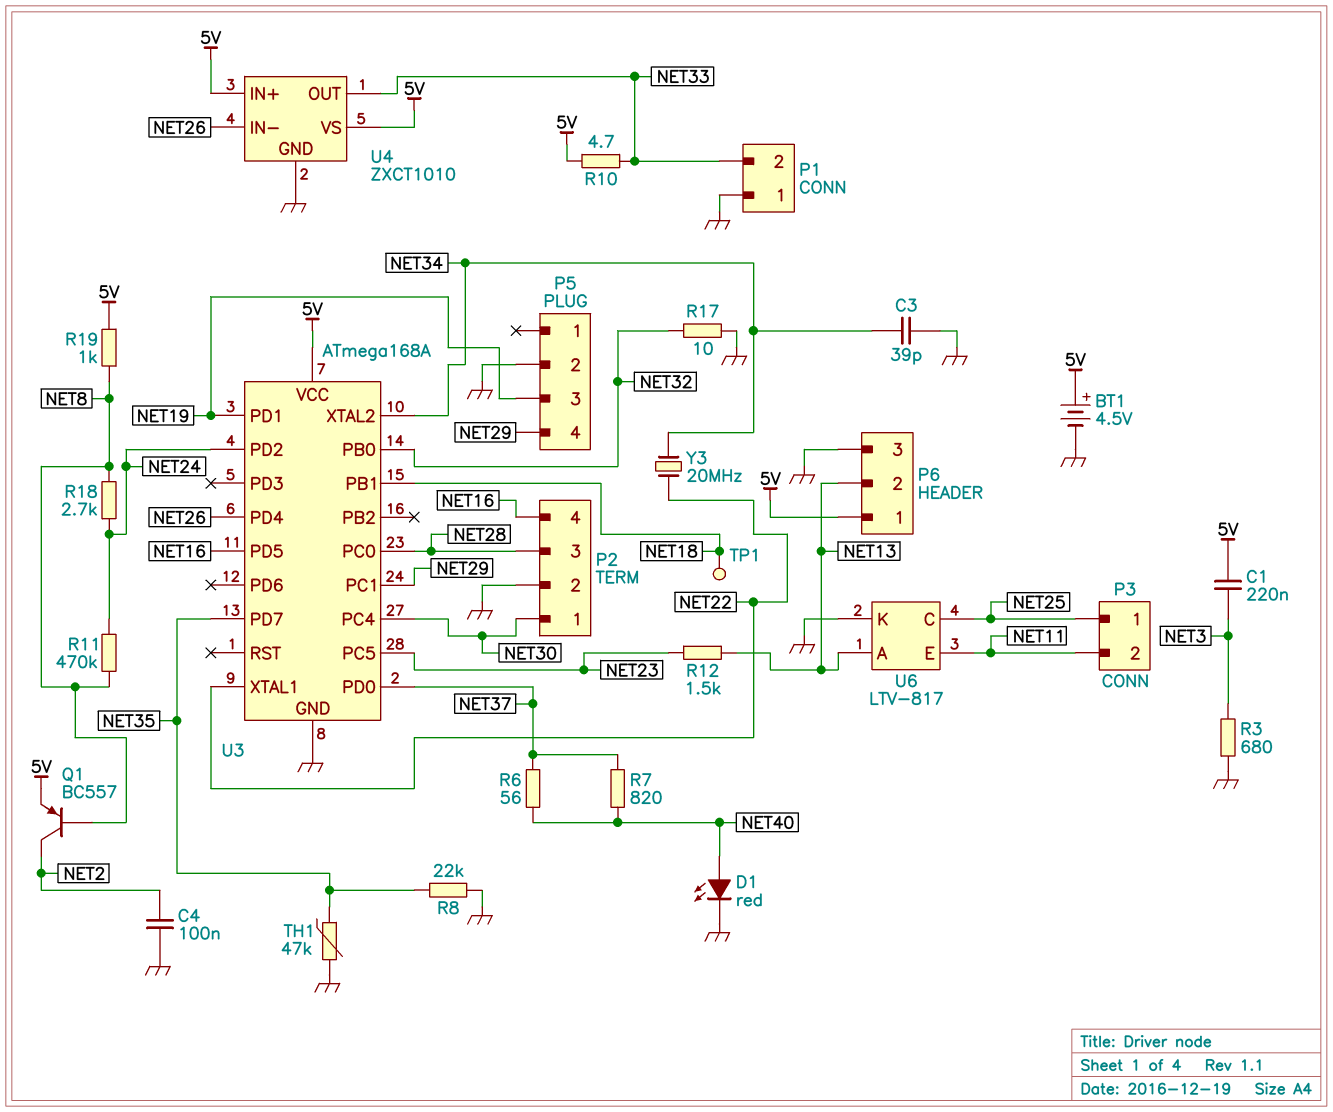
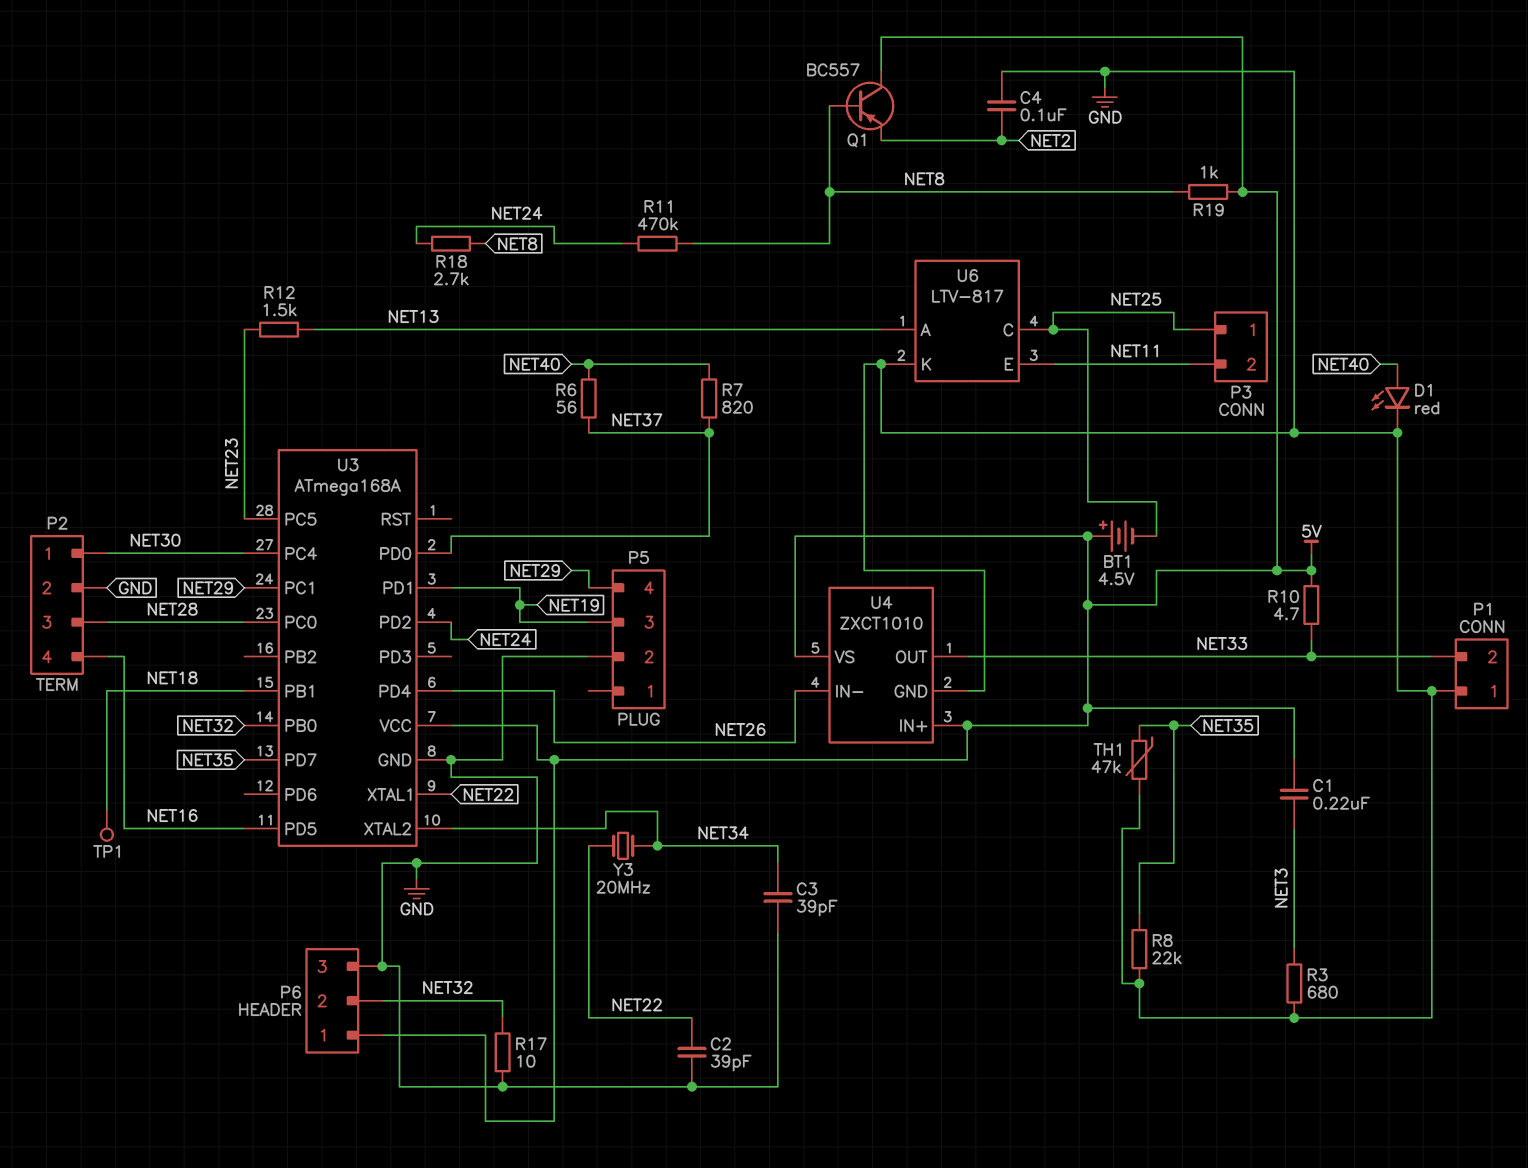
BT1: 4.5V (plus 5V, minus GND) -> 4.5V (plus 5V, minus NET25)
C2: none -> 39pF (GND, NET22)
P6 pin 2: NET13 -> NET32
Q1: PNP BC557 (B NET8, C NET2, E 5V) -> PNP BC557 (B NET8, C 5V, E NET2)

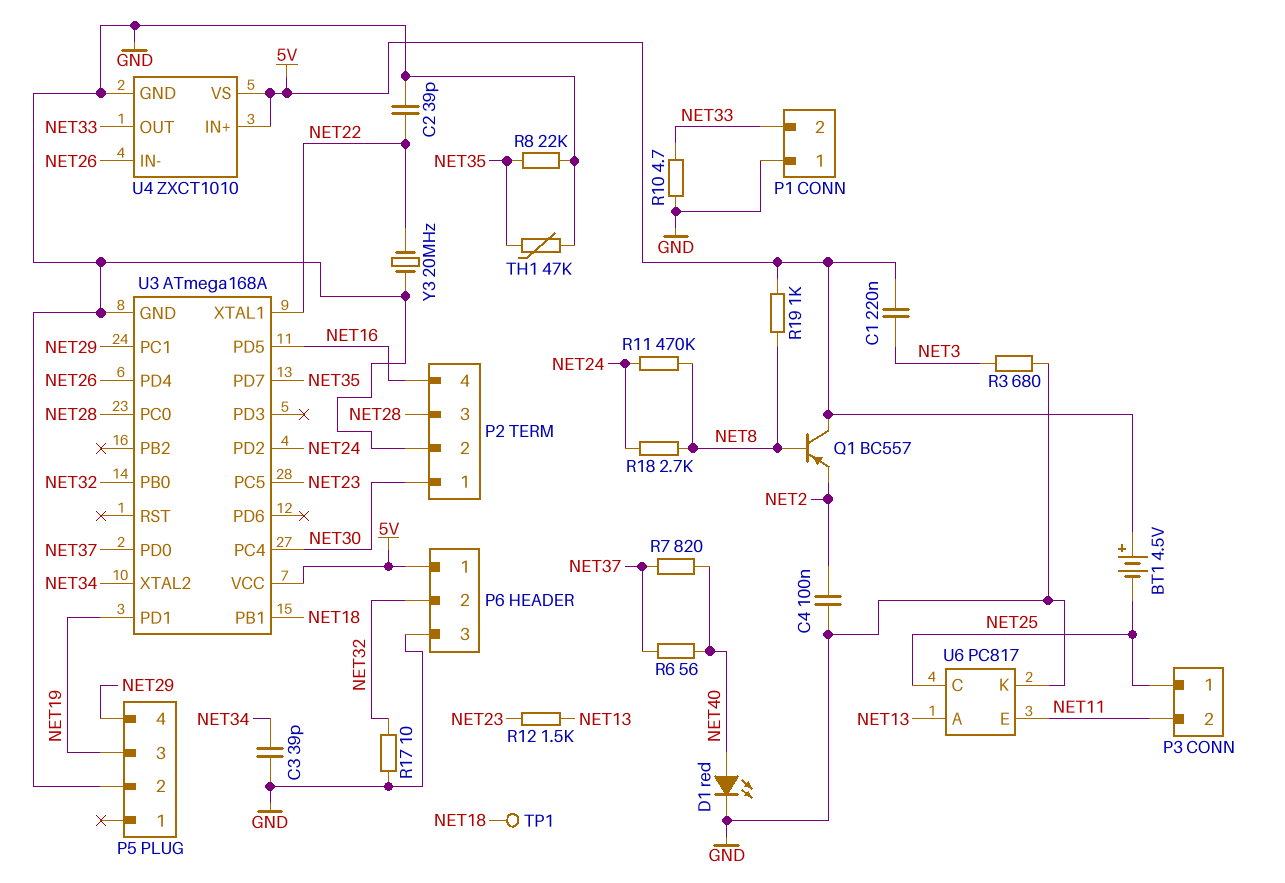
R10: 4.7 (5V, NET33) -> 4.7 (GND, NET33)
U6: LTV-817 -> PC817
Y3: 20MHz (NET22, NET34) -> 20MHz (GND, NET22)

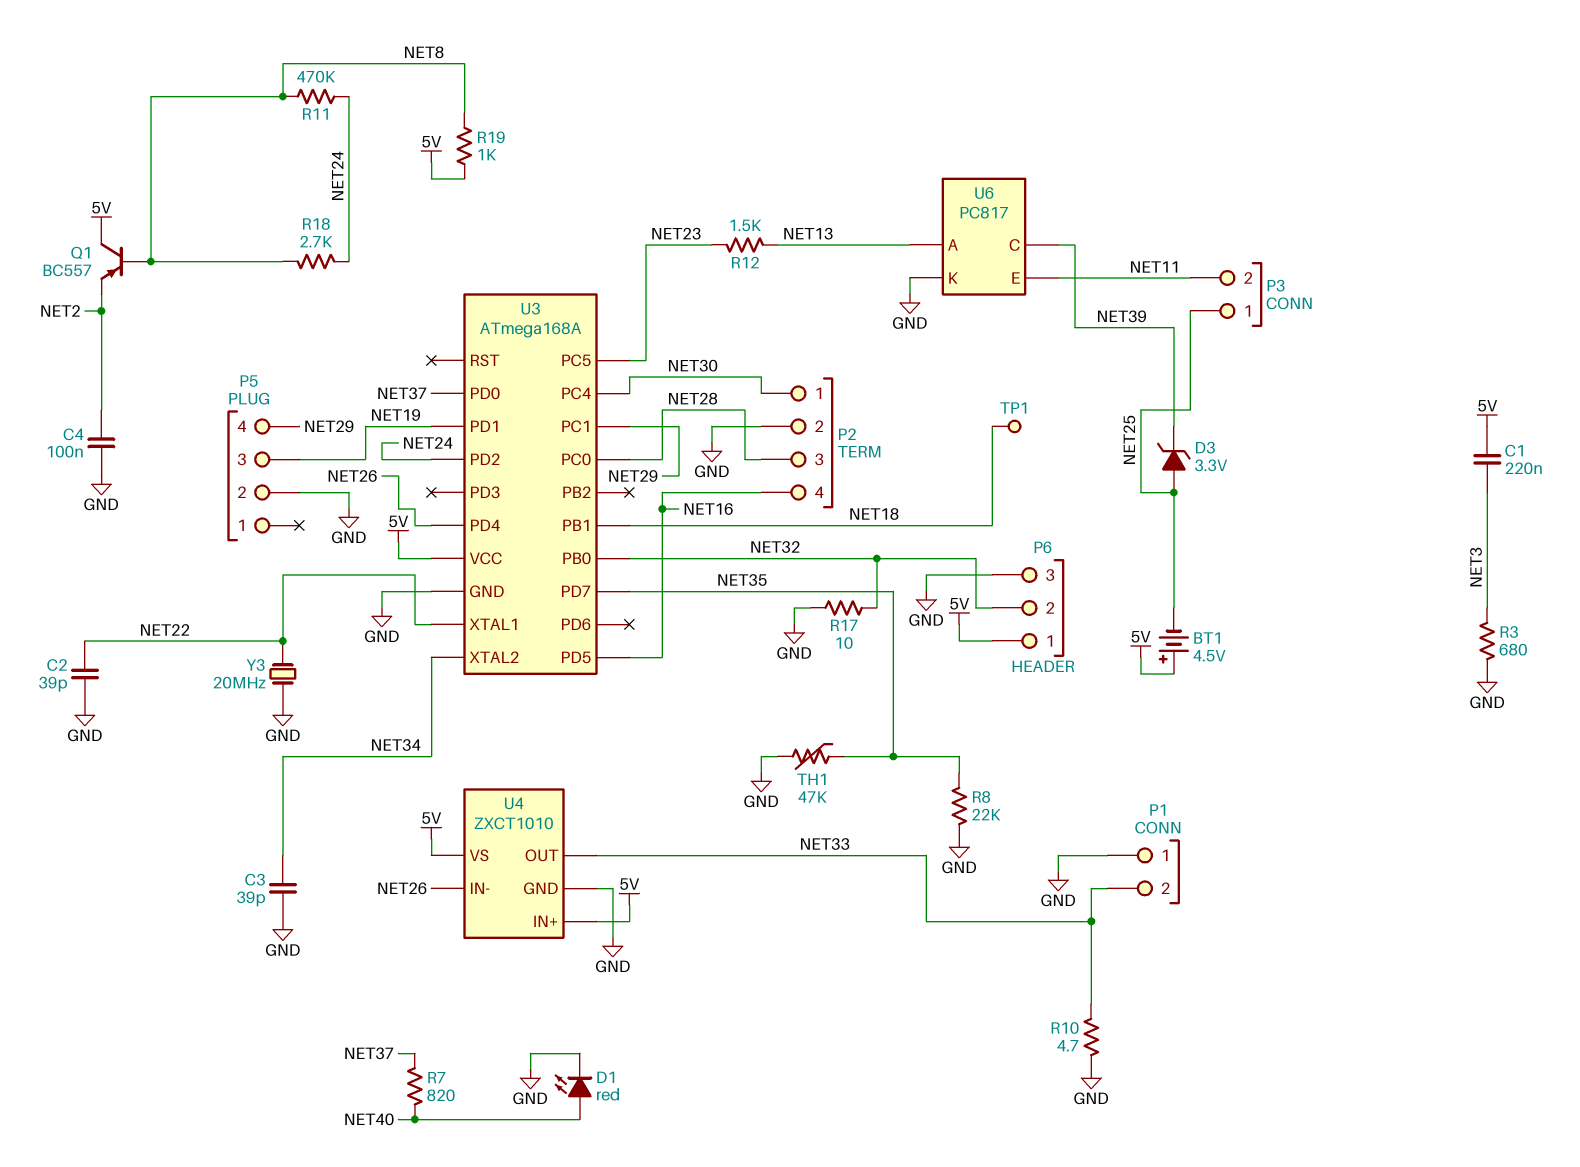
D3: none -> zener 3.3V (A NET25, K NET39)
R6: 56 (NET37, NET40) -> none
U6 pin C: NET25 -> NET39

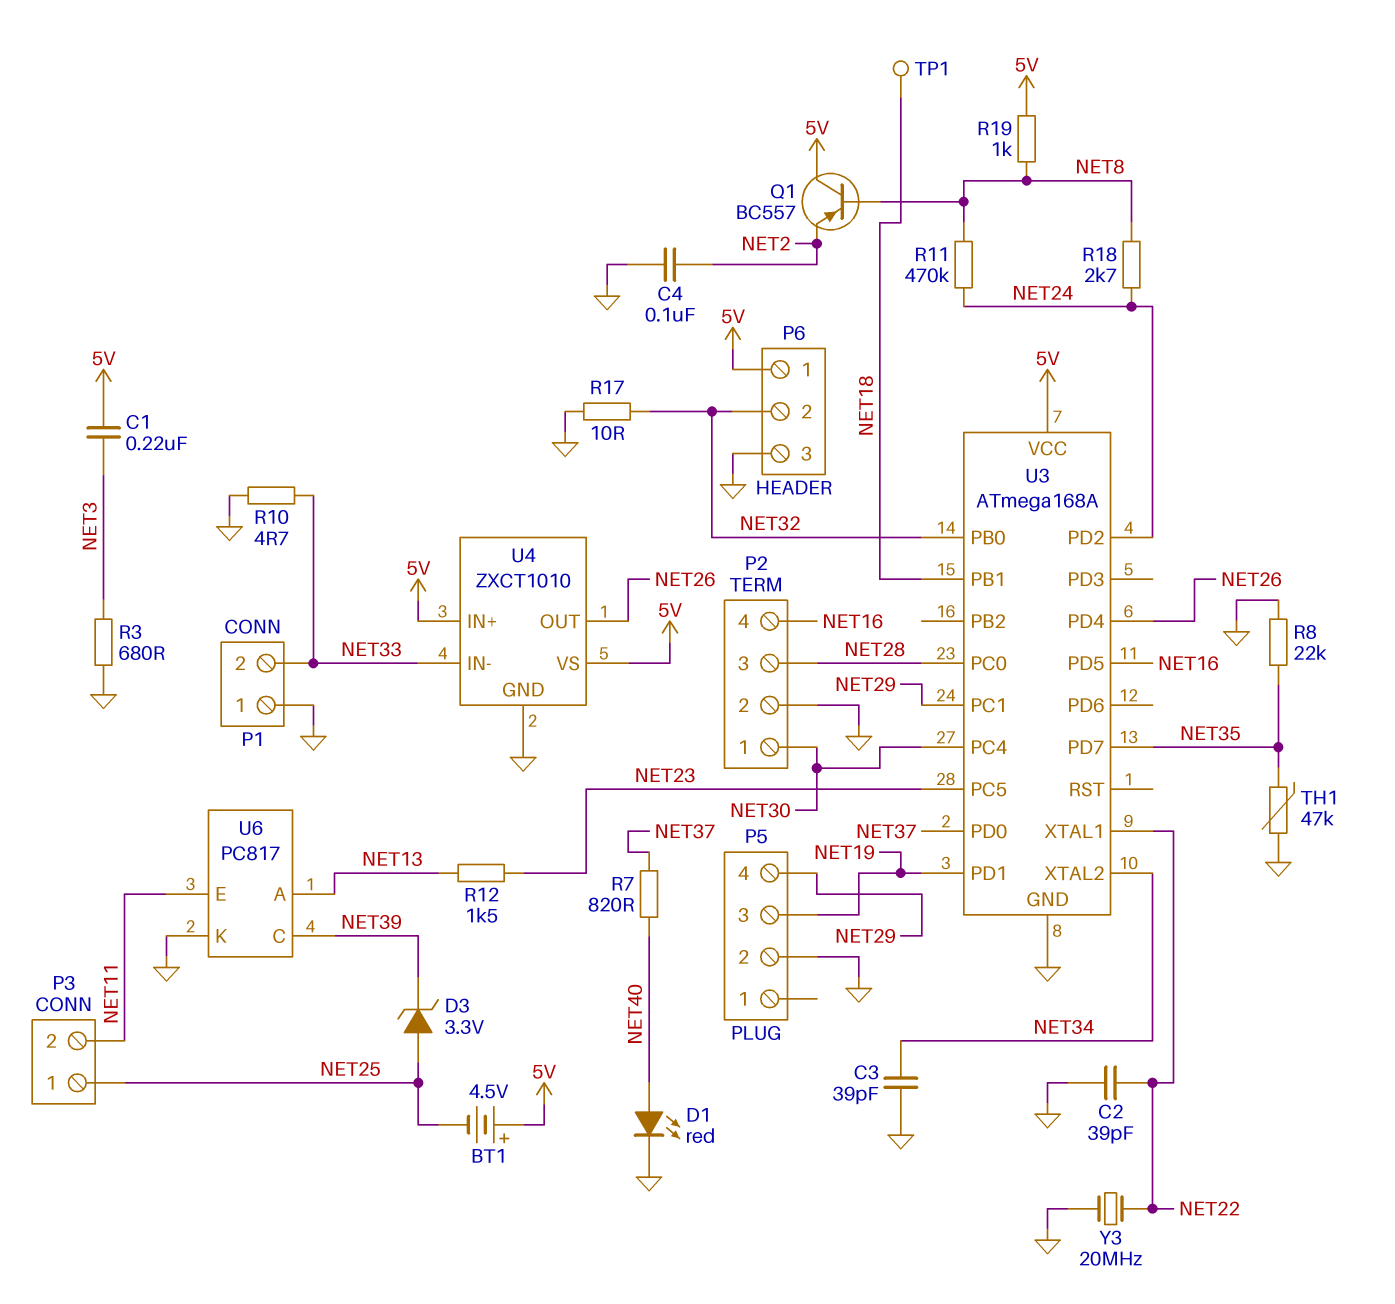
U4 pin IN-: NET26 -> NET33
U4 pin OUT: NET33 -> NET26

